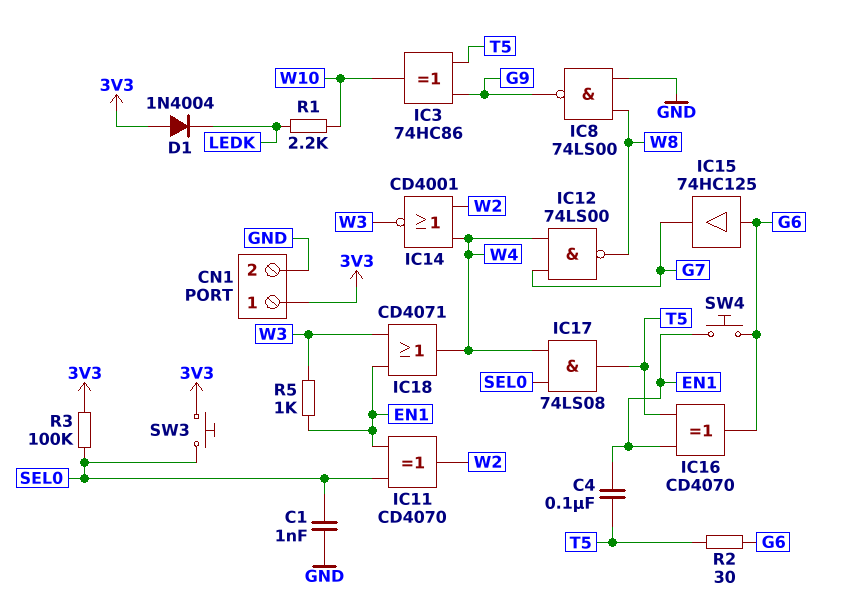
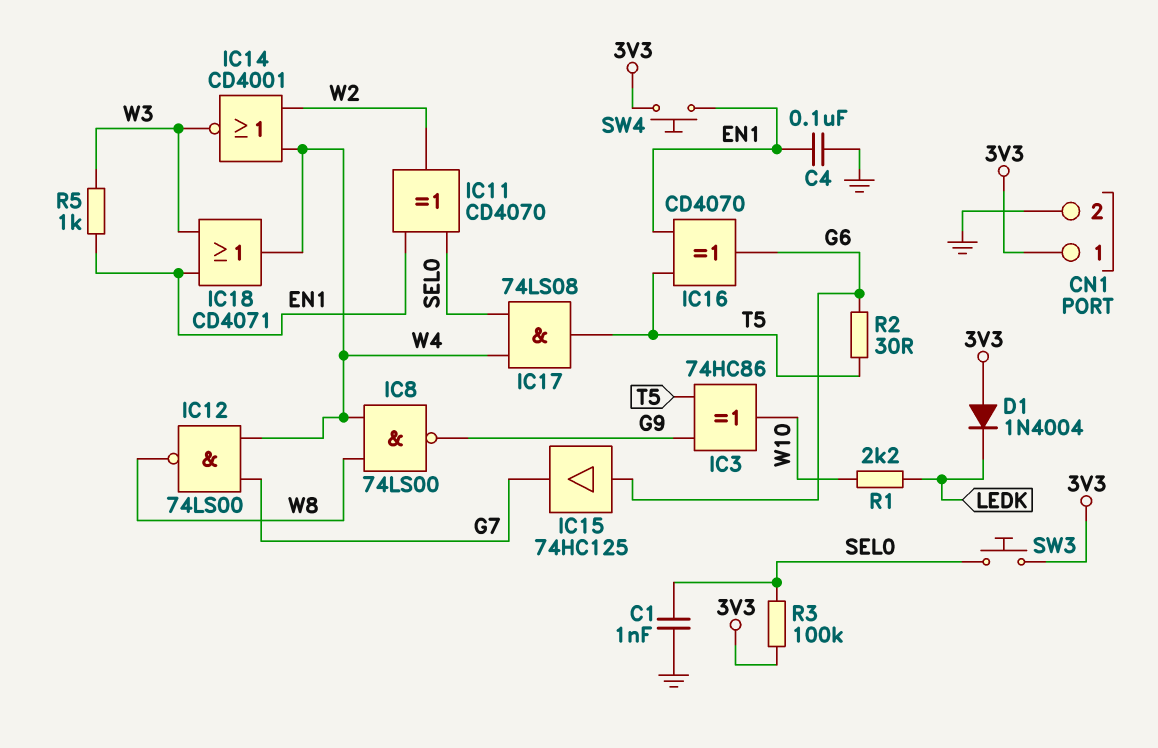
C4: 100nF (EN1, T5) -> 100nF (EN1, GND)
IC8: NAND 74LS00 (in GND, in W8, out G9) -> NAND 74LS00 (in W4, in W8, out G9)
SW4: button (EN1, G6) -> button (3V3, EN1)

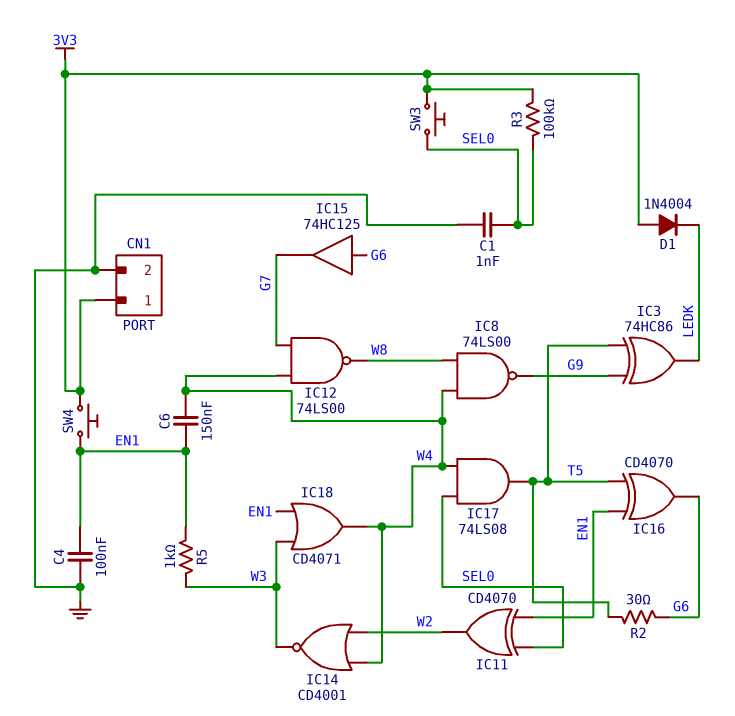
C6: none -> 150nF (EN1, W4)
IC3: XOR 74HC86 (in G9, in T5, out W10) -> XOR 74HC86 (in G9, in T5, out LEDK)
R1: 2.2k (LEDK, W10) -> none

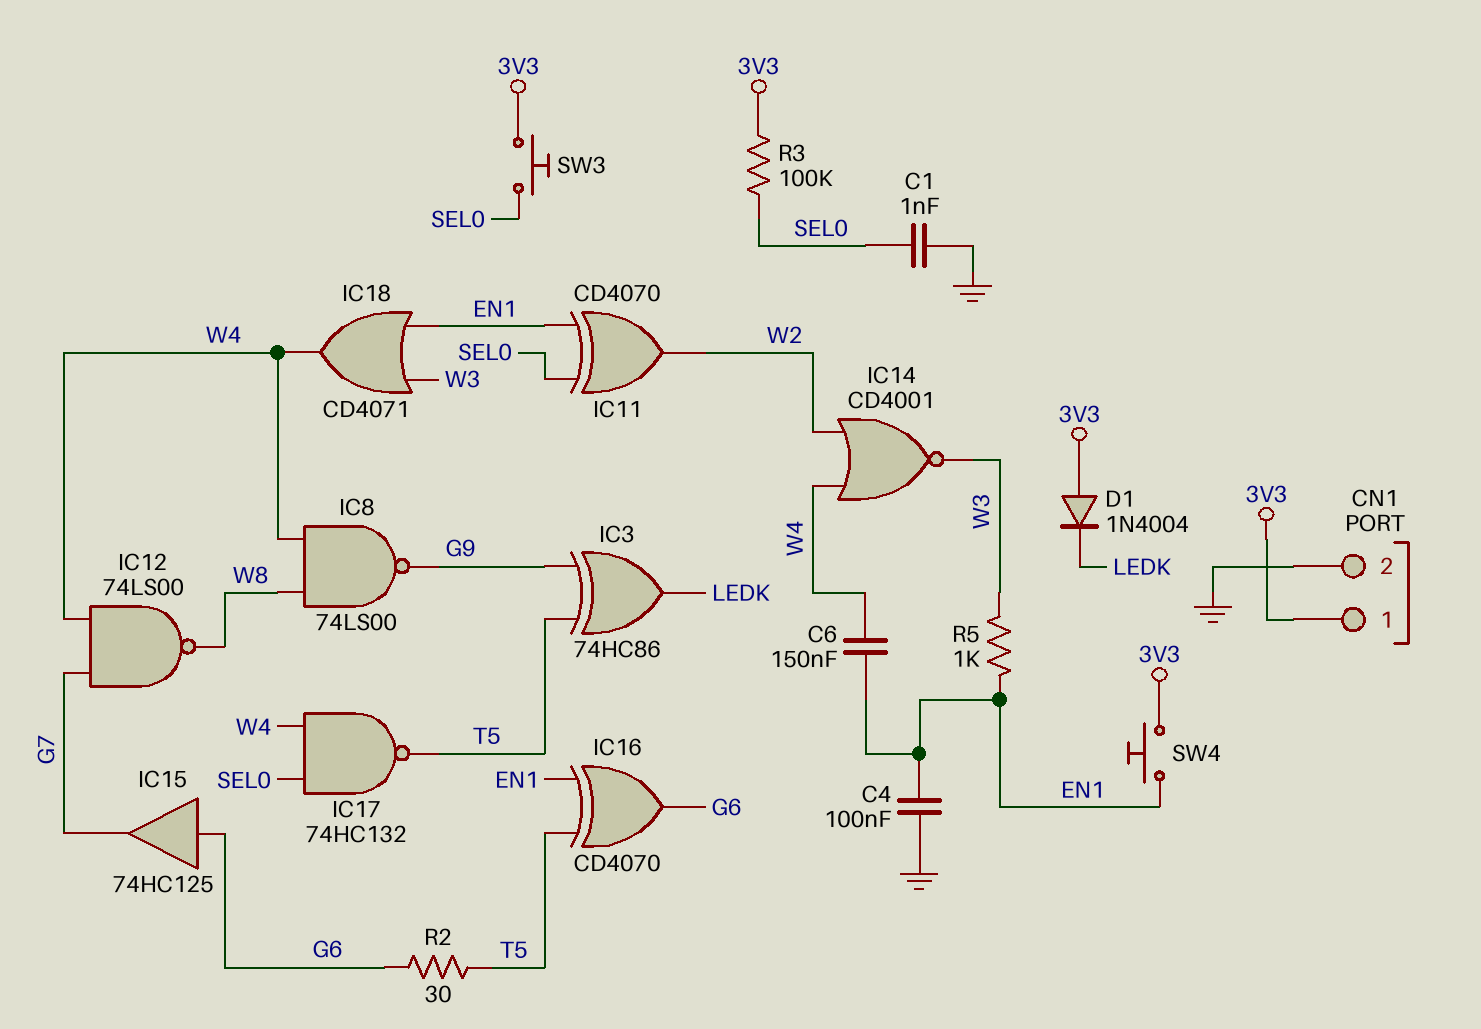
IC17: AND 74LS08 (in SEL0, in W4, out T5) -> NAND 74HC132 (in SEL0, in W4, out T5)

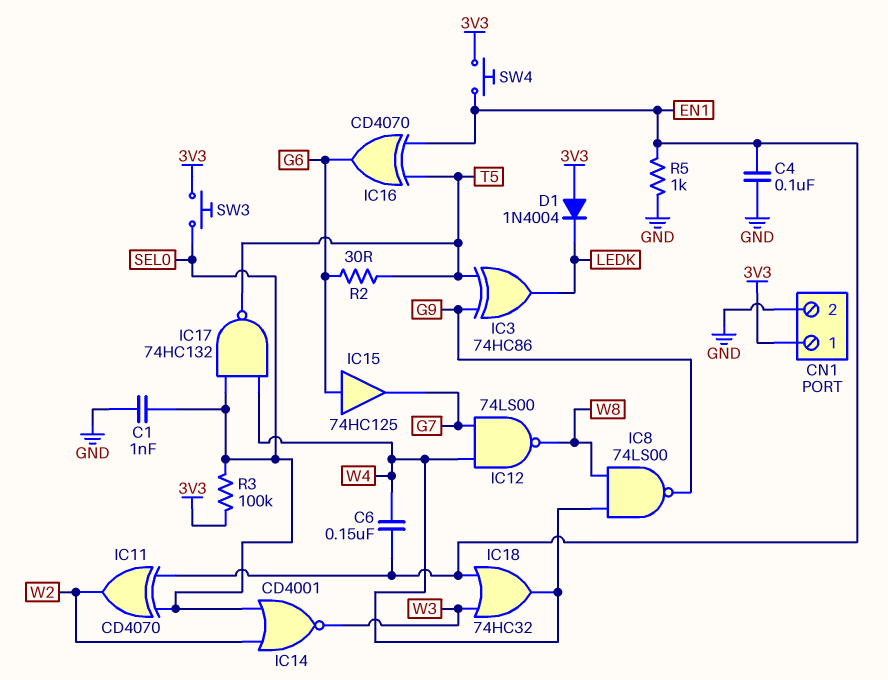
IC14: NOR CD4001 (in W2, in W4, out W3) -> NOR CD4001 (in SEL0, in W2, out W3)
IC18: OR CD4071 (in EN1, in W3, out W4) -> OR 74HC32 (in EN1, in W3, out W4)
R5: 1k (EN1, W3) -> 1k (EN1, GND)

